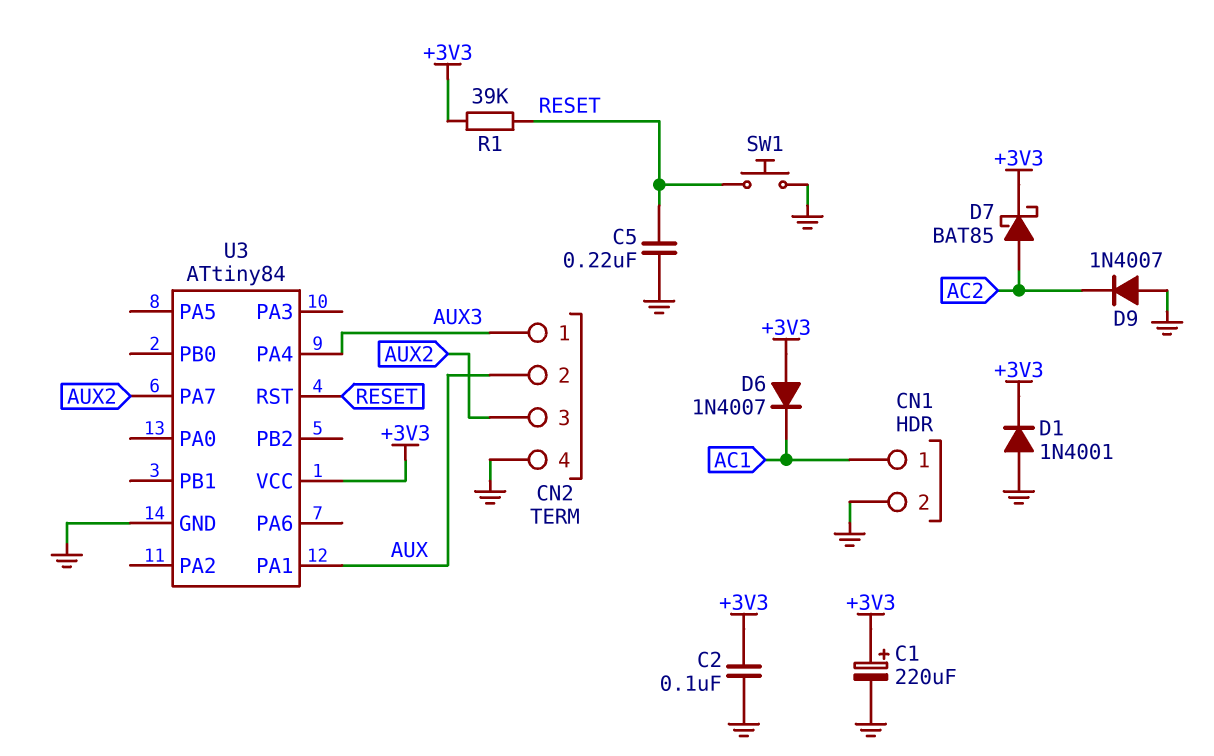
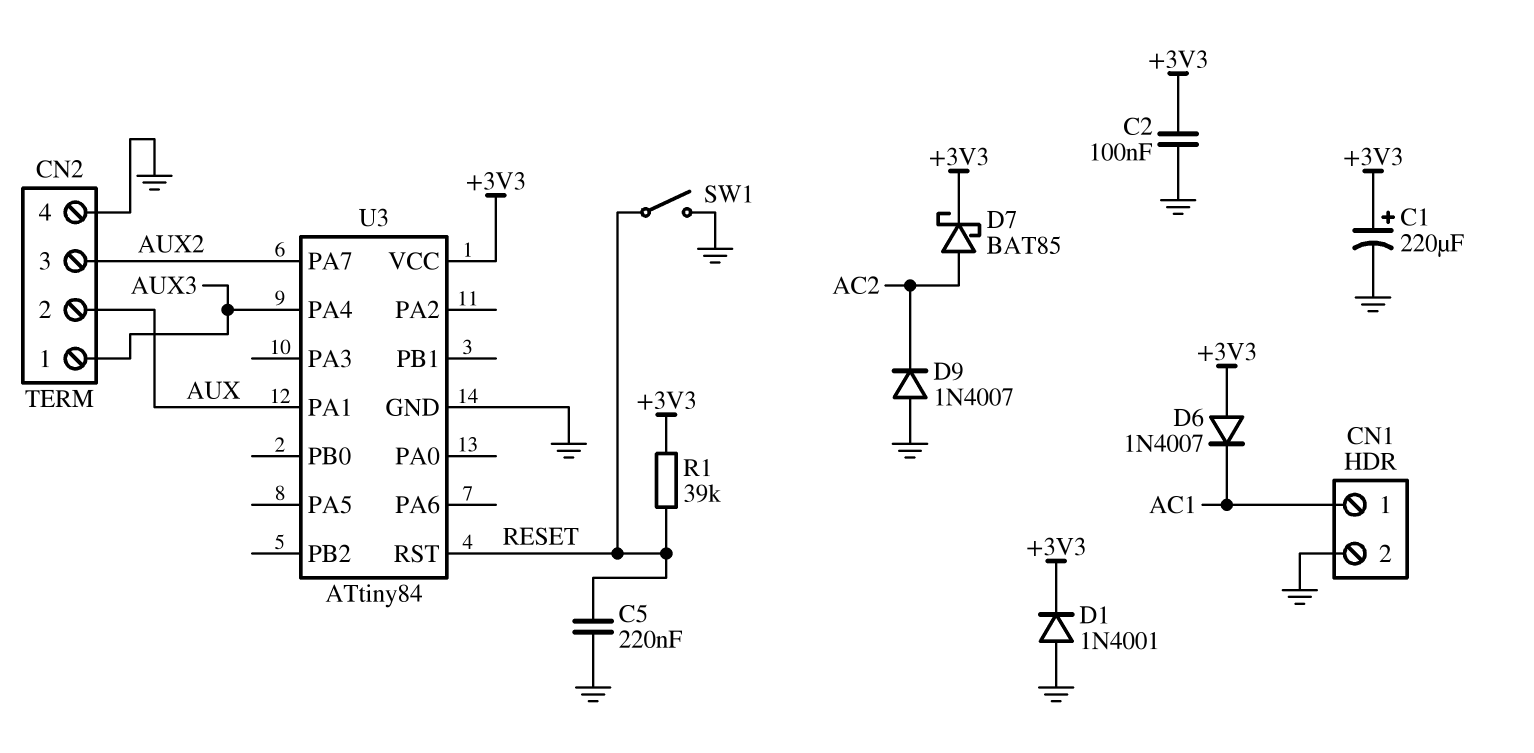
SW1: button (GND, RESET) -> switch (GND, RESET)

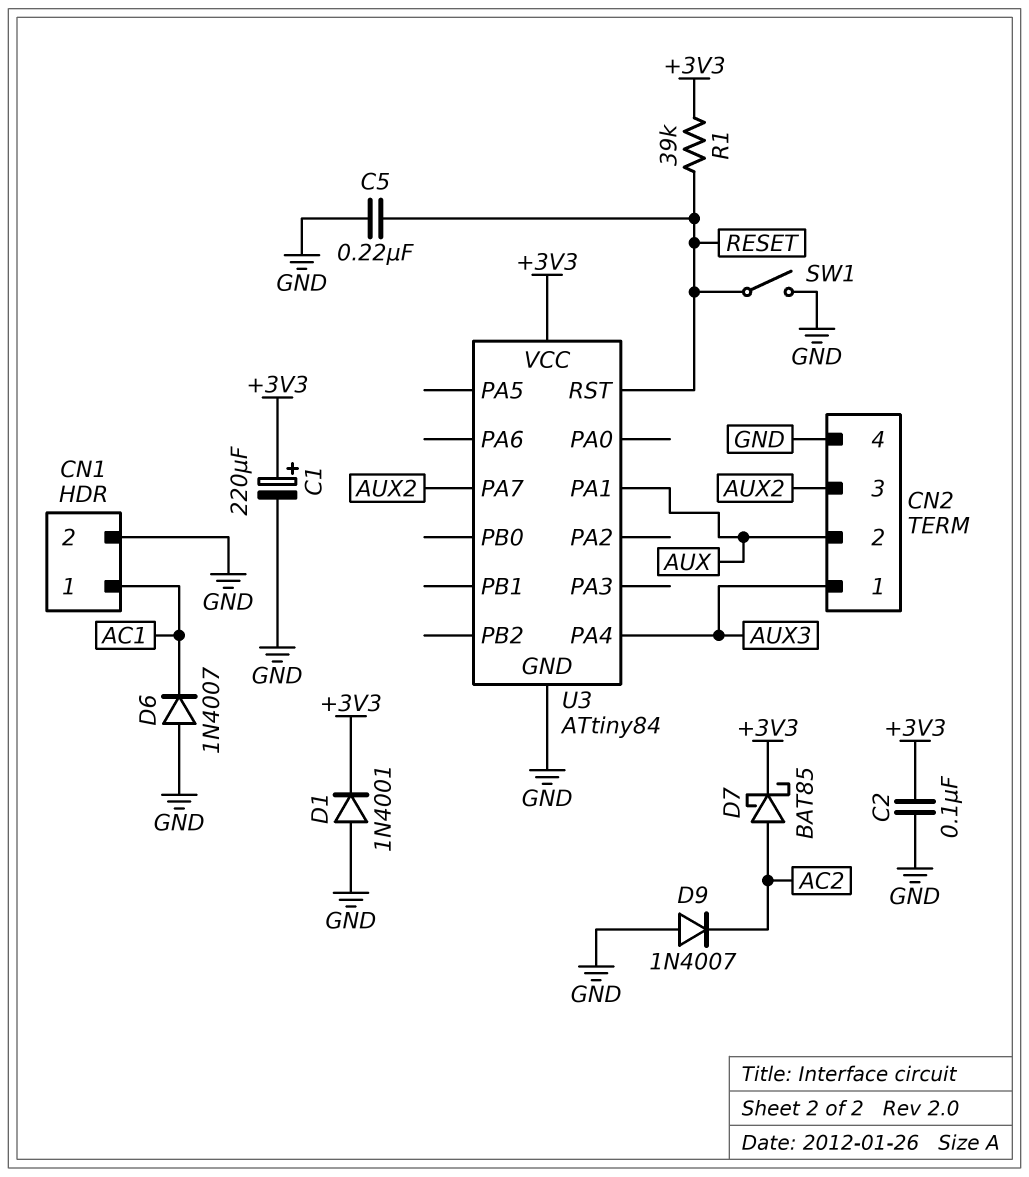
D6: diode 1N4007 (A +3V3, K AC1) -> diode 1N4007 (A GND, K AC1)

